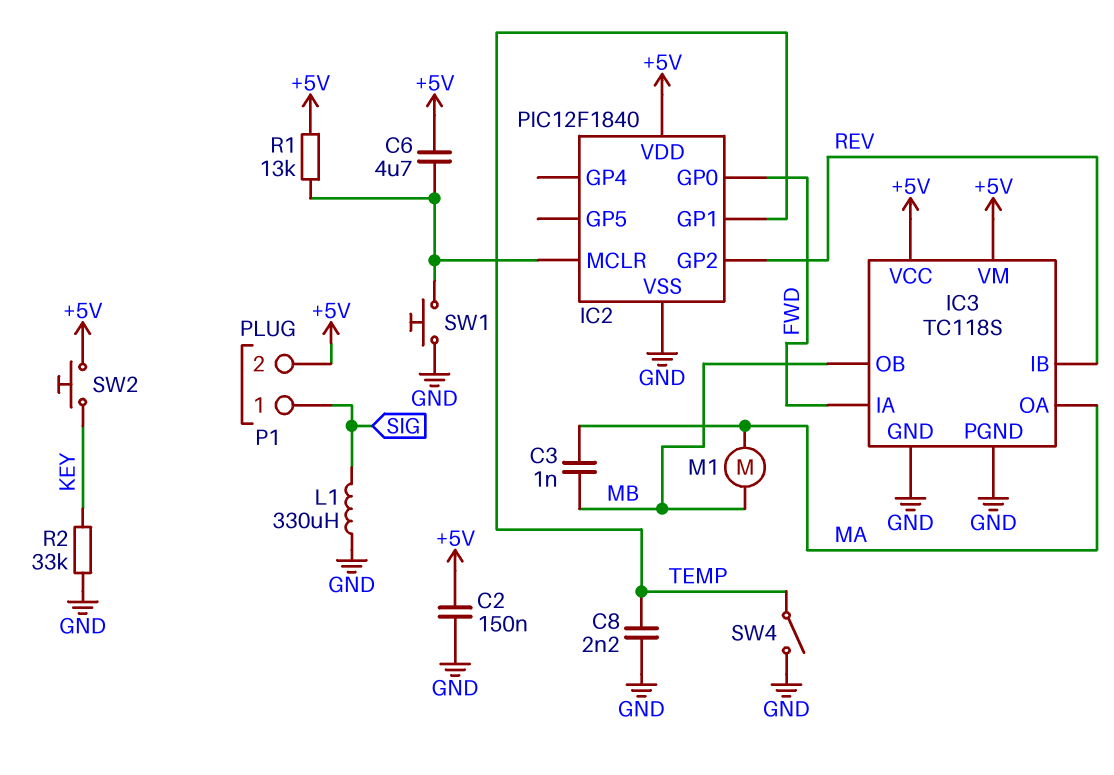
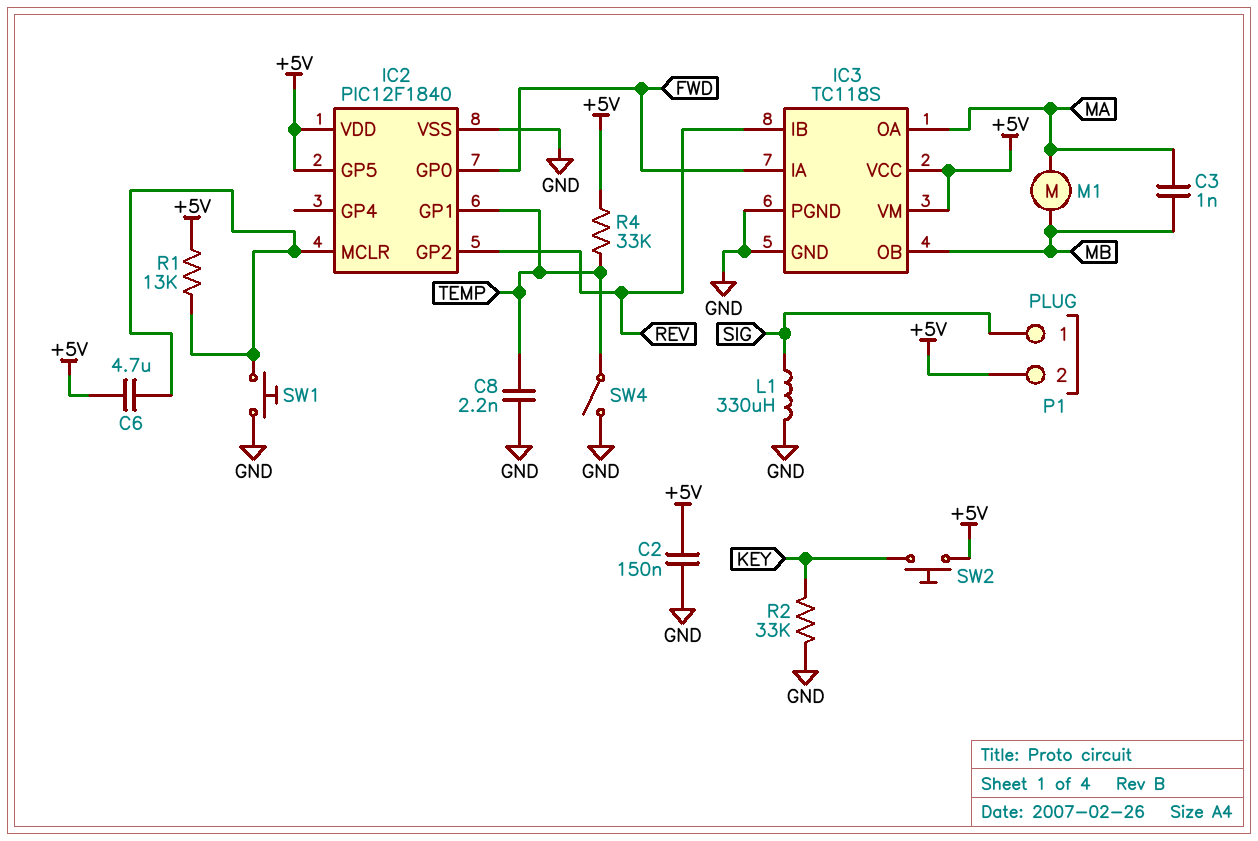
IC2 pin GP5: none -> +5V
R4: none -> 33k (+5V, TEMP)

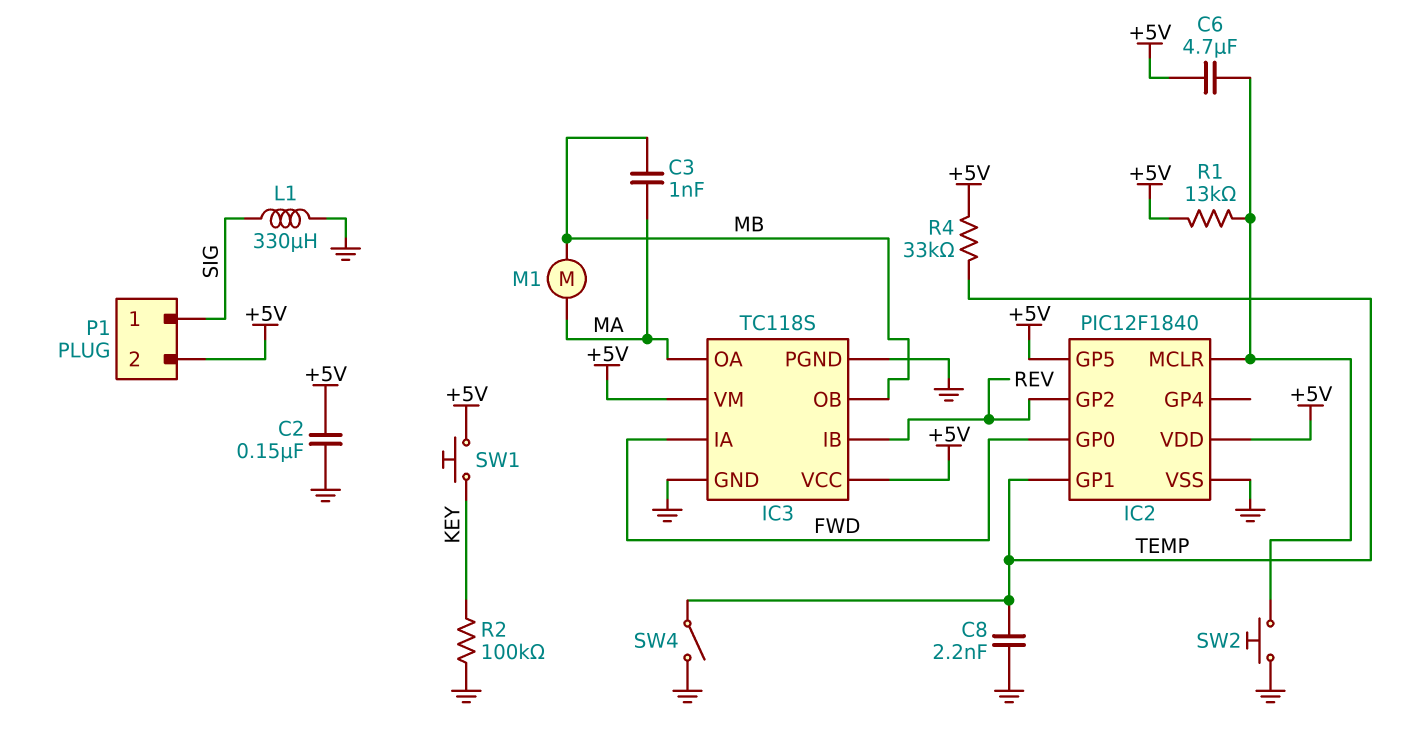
R2: 33k (GND, KEY) -> 100k (GND, KEY)
SW1: button (GND, IC2/MCLR) -> button (+5V, KEY)
SW2: button (+5V, KEY) -> button (GND, IC2/MCLR)

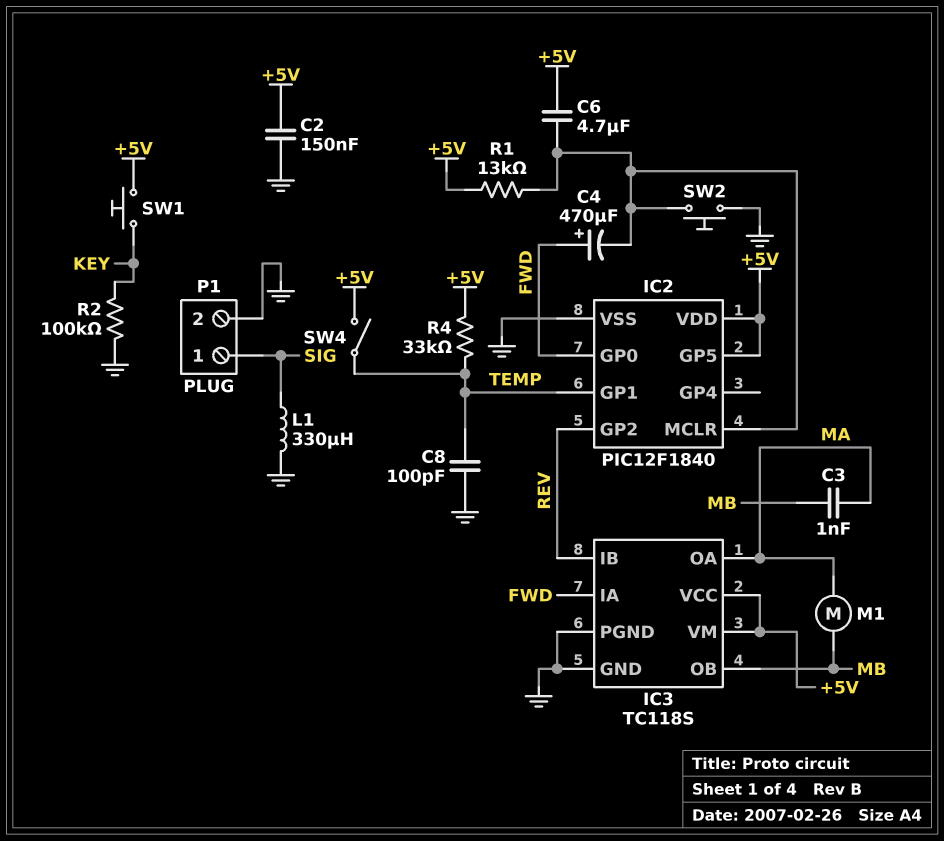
C4: none -> 470uF (plus FWD, minus IC2/MCLR)
C8: 2.2nF (GND, TEMP) -> 100pF (GND, TEMP)
P1 pin 2: +5V -> GND
SW4: switch (GND, TEMP) -> switch (+5V, TEMP)

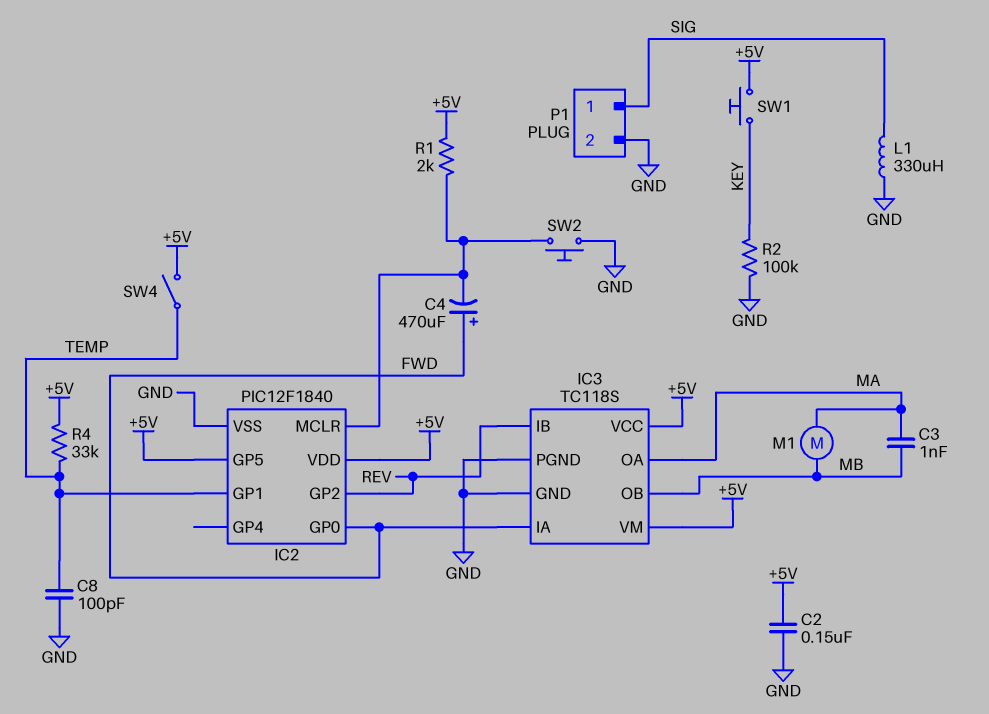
C6: 4.7uF (+5V, IC2/MCLR) -> none
R1: 13k (+5V, IC2/MCLR) -> 2k (+5V, IC2/MCLR)

